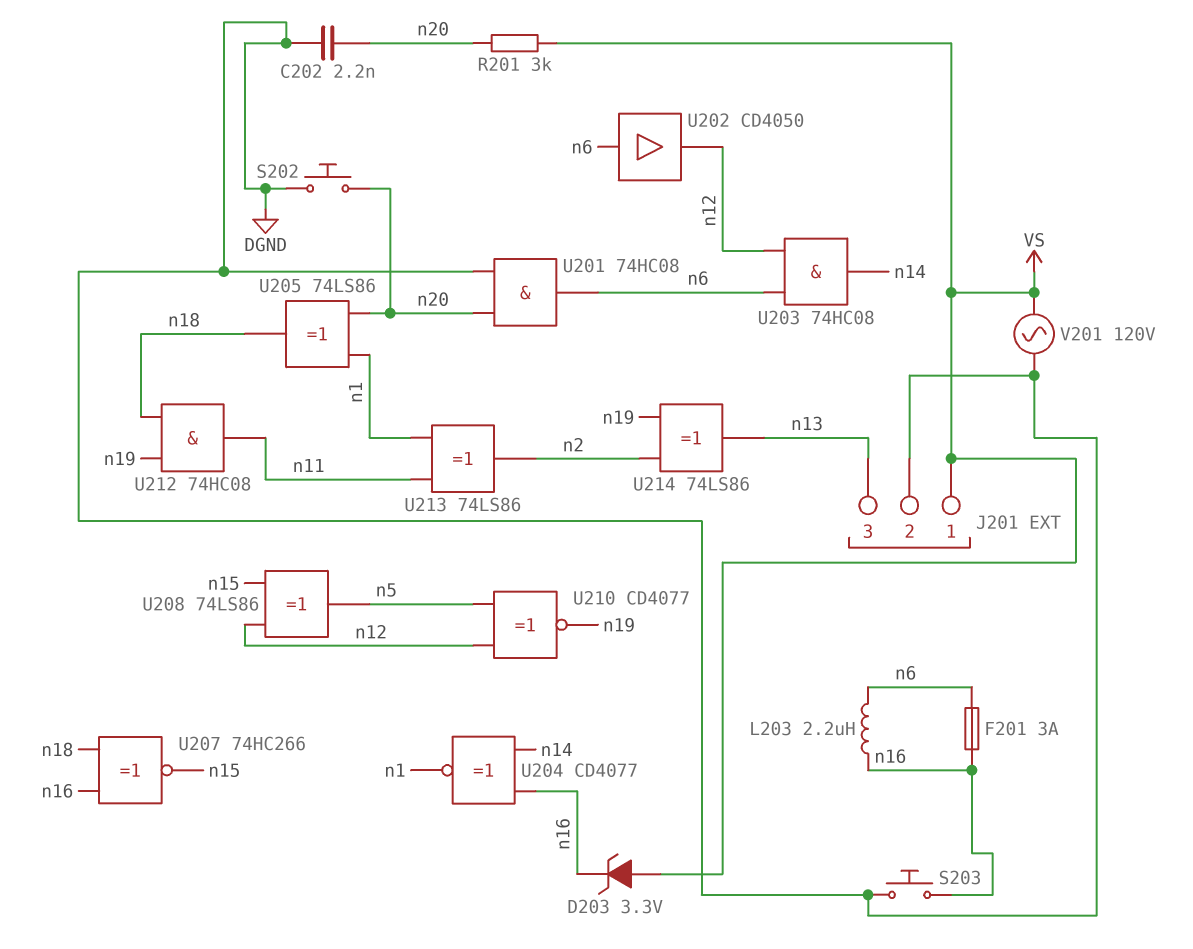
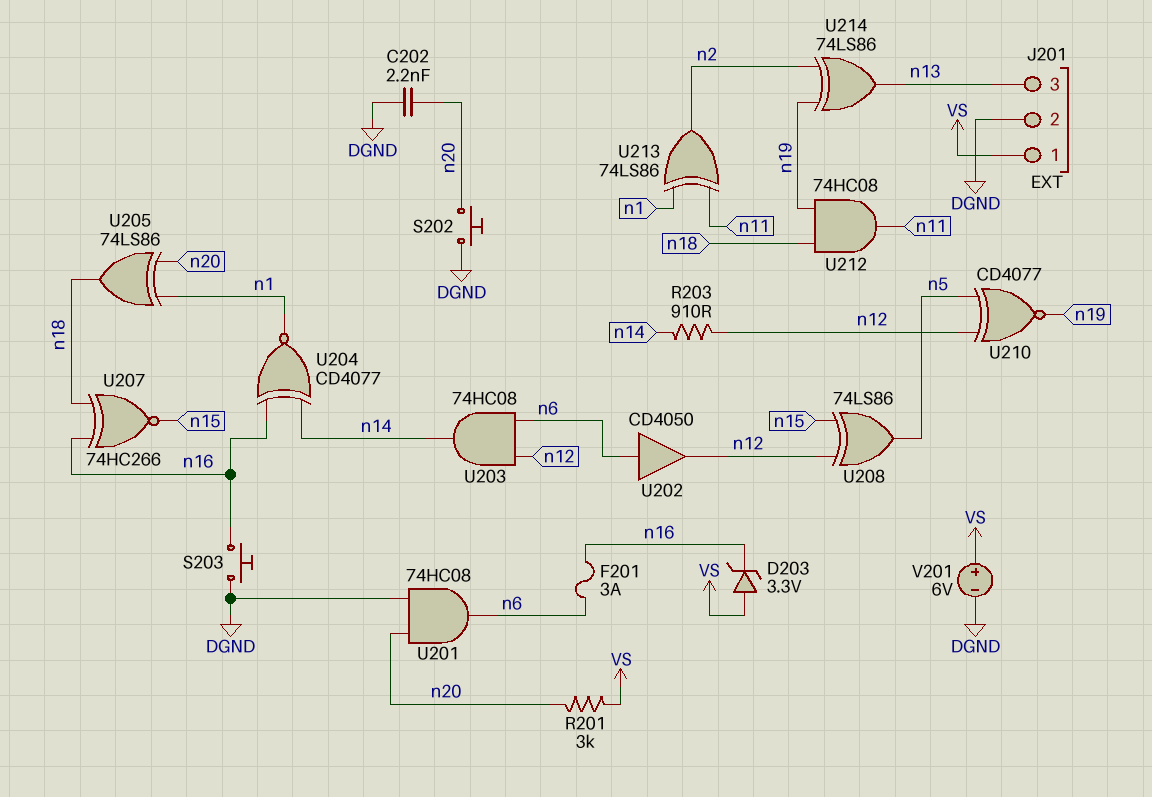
L203: 2.2uH (n6, n16) -> none
R203: none -> 910 (n12, n14)
V201: AC 120V (DGND, VS) -> 6V (plus VS, minus DGND)

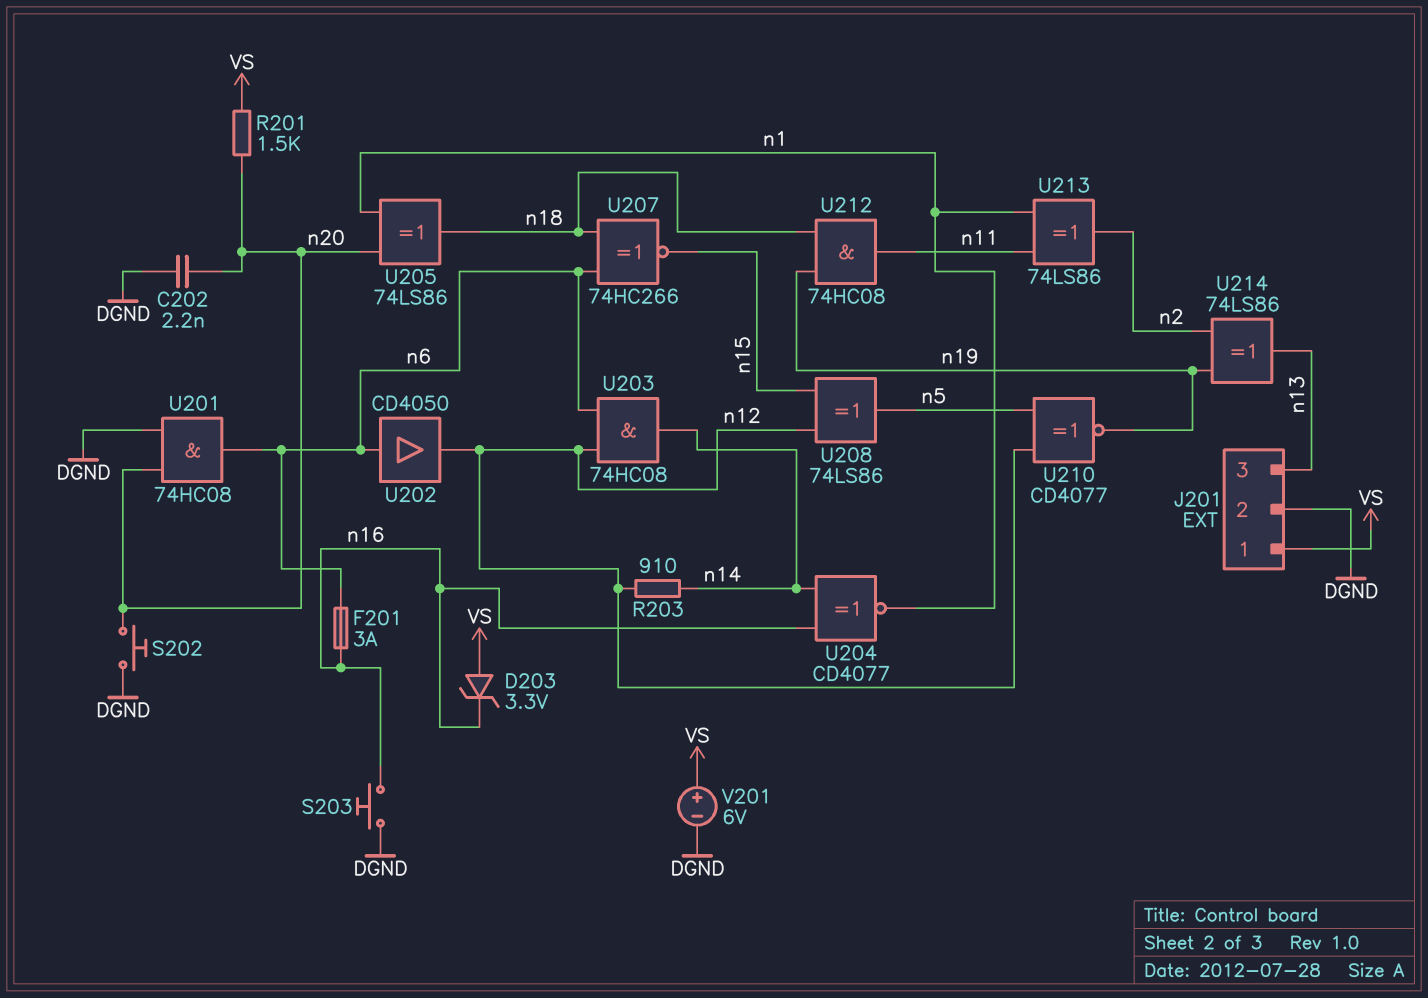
R201: 3k (VS, n20) -> 1.5k (VS, n20)
U207: XNOR 74HC266 (in n16, in n18, out n15) -> XNOR 74HC266 (in n6, in n18, out n15)

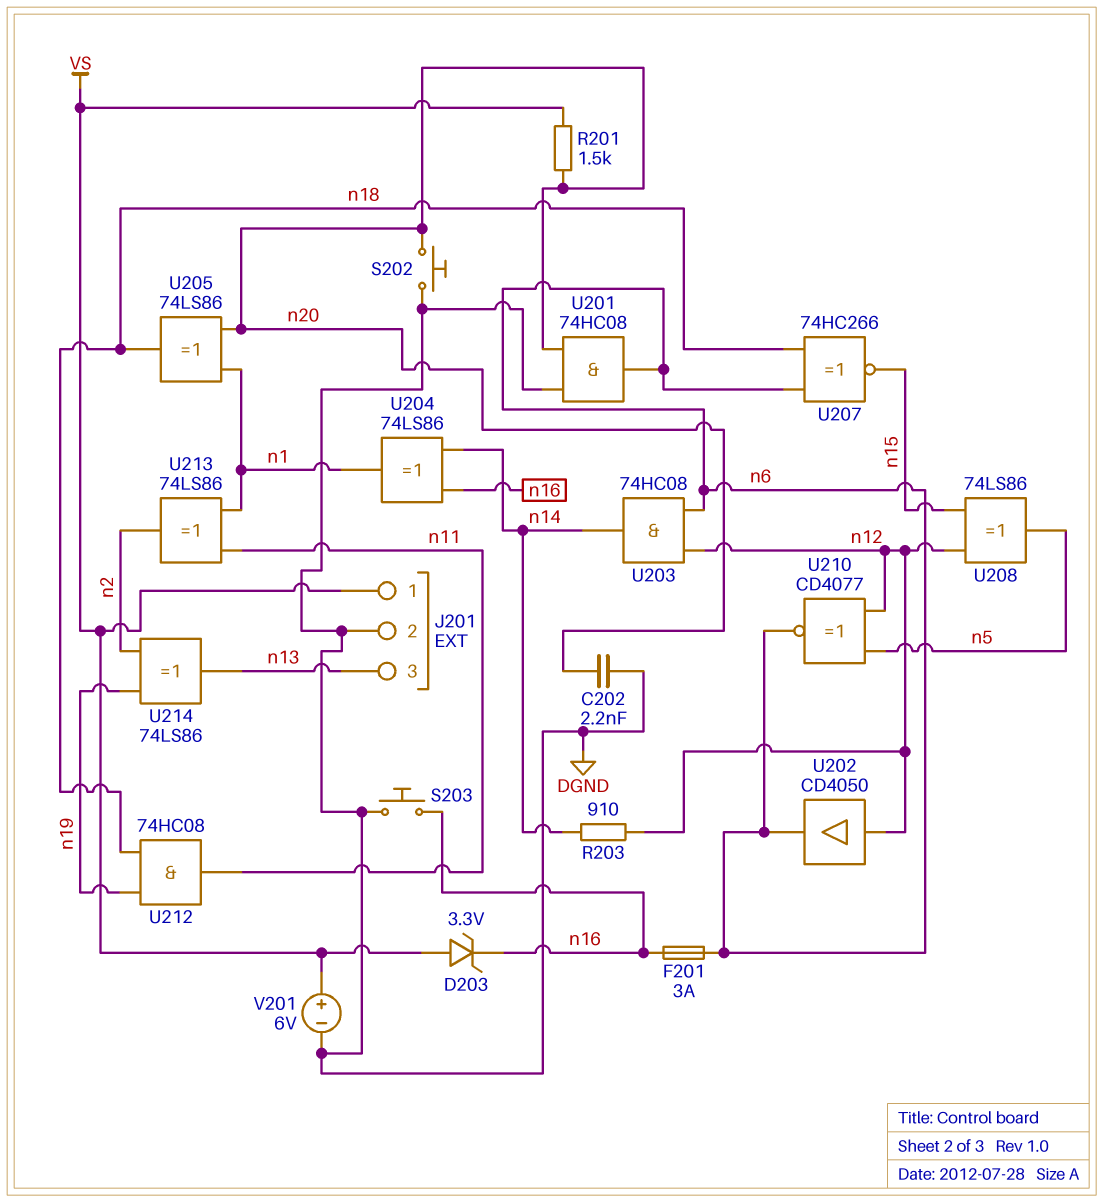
U202: buffer CD4050 (in n6, out n12) -> buffer CD4050 (in n12, out n6)
U204: XNOR CD4077 (in n14, in n16, out n1) -> XOR 74LS86 (in n14, in n16, out n1)
U210: XNOR CD4077 (in n5, in n12, out n19) -> XNOR CD4077 (in n5, in n12, out n6)

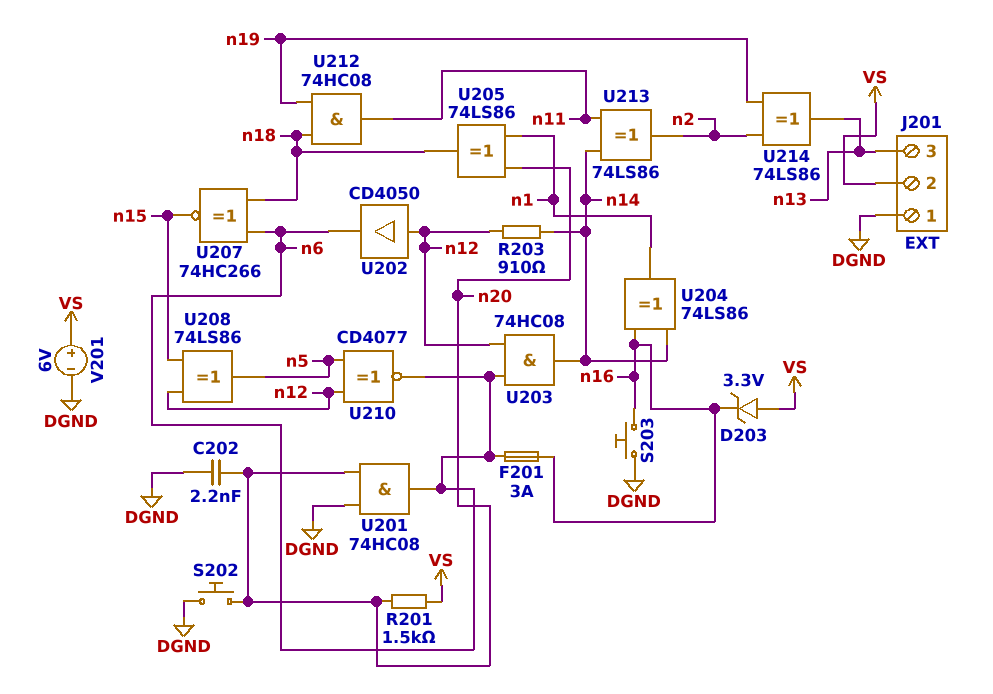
J201 pin 1: VS -> DGND
J201 pin 2: DGND -> VS
U213: XOR 74LS86 (in n1, in n11, out n2) -> XOR 74LS86 (in n11, in n14, out n2)

